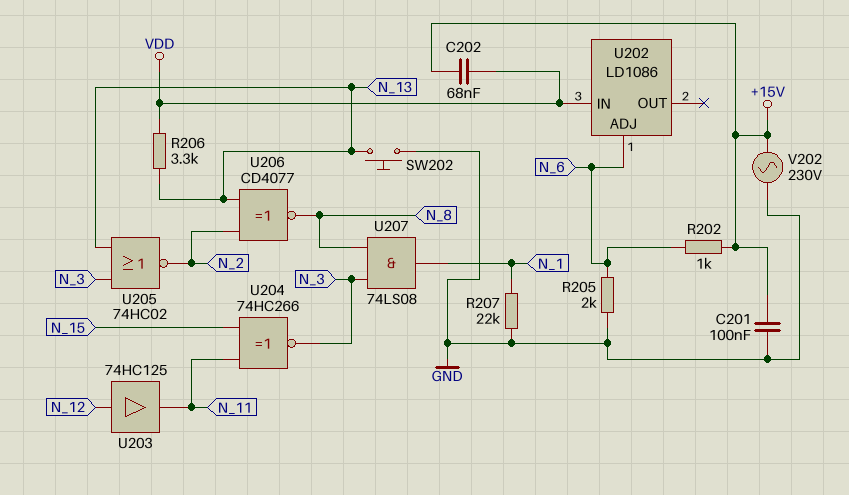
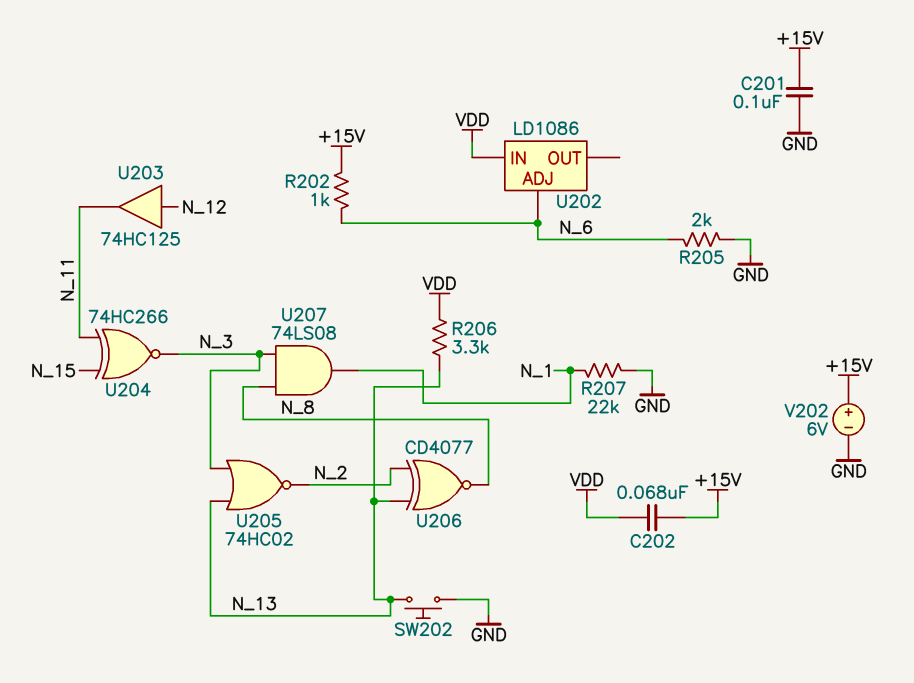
V202: AC 230V (+15V, GND) -> 6V (plus +15V, minus GND)

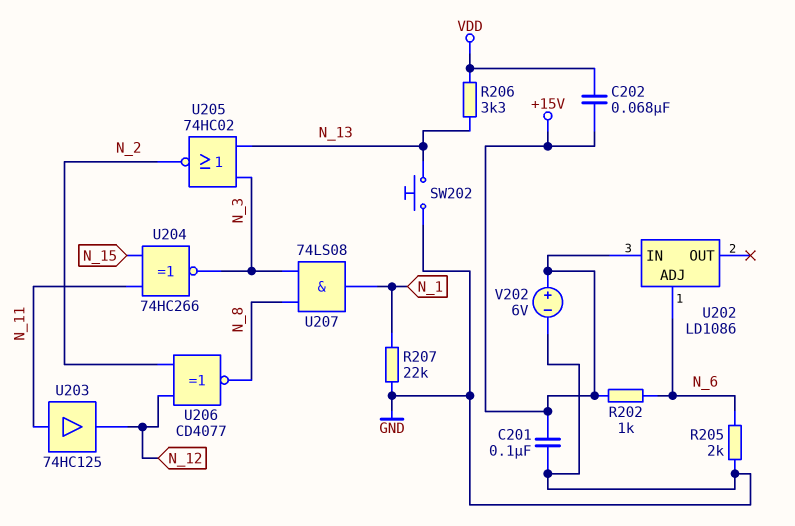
U202 pin IN: VDD -> +15V
U203: buffer 74HC125 (in N_12, out N_11) -> buffer 74HC125 (in N_11, out N_12)
U206: XNOR CD4077 (in N_2, in N_13, out N_8) -> XNOR CD4077 (in N_2, in N_12, out N_8)

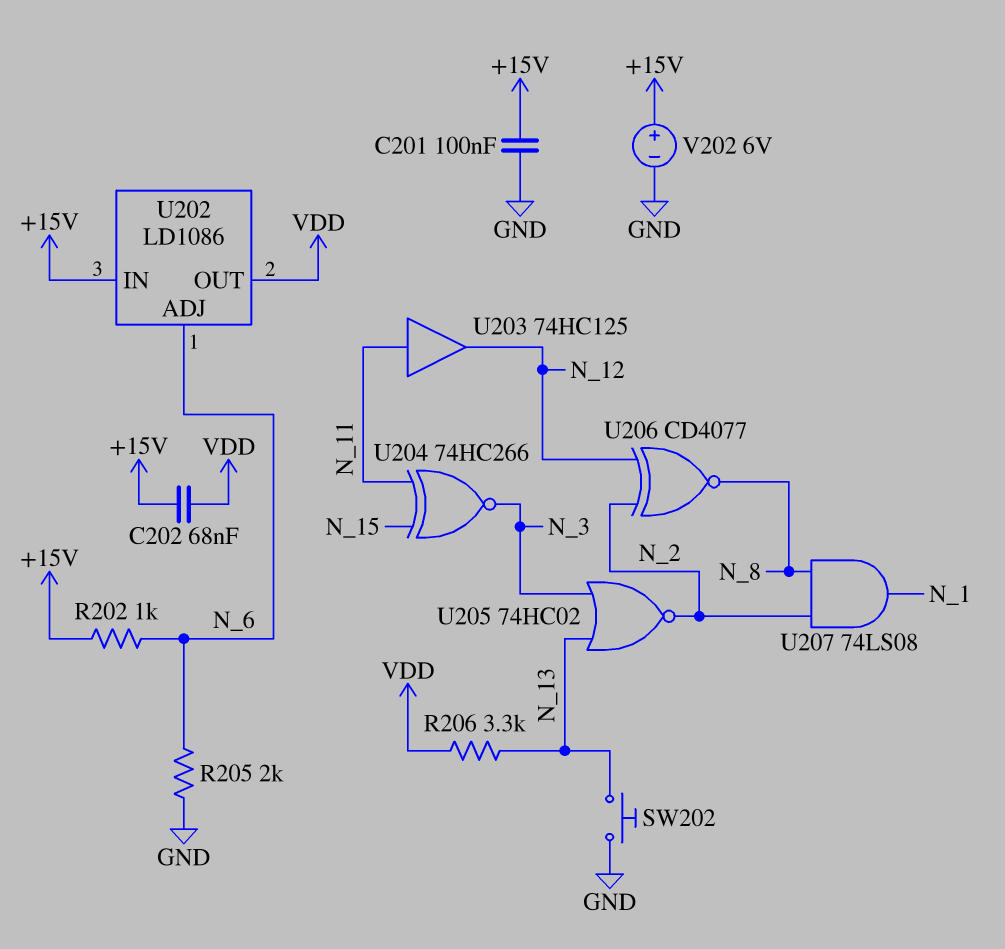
R207: 22k (GND, N_1) -> none
U202 pin OUT: none -> VDD
U207: AND 74LS08 (in N_3, in N_8, out N_1) -> AND 74LS08 (in N_2, in N_8, out N_1)

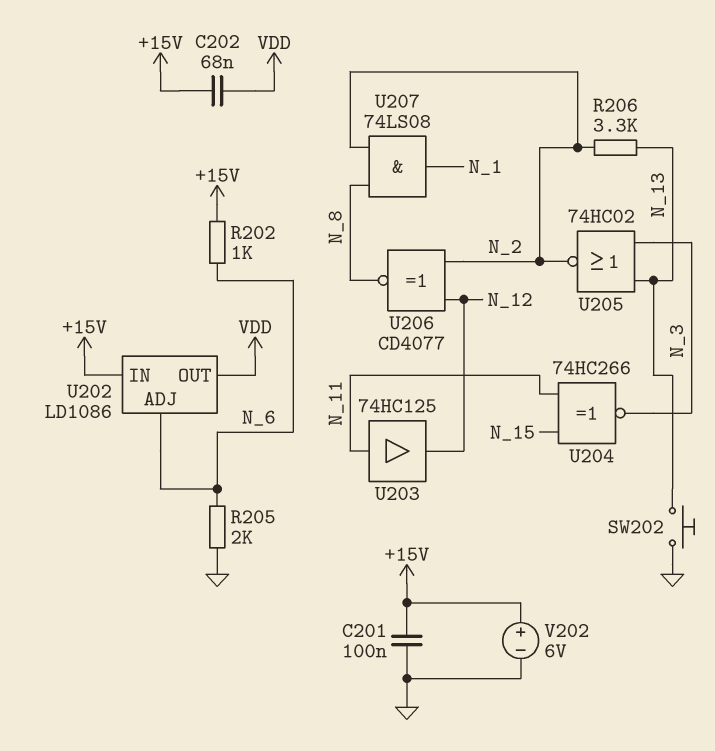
R206: 3.3k (N_13, VDD) -> 3.3k (N_2, N_13)

